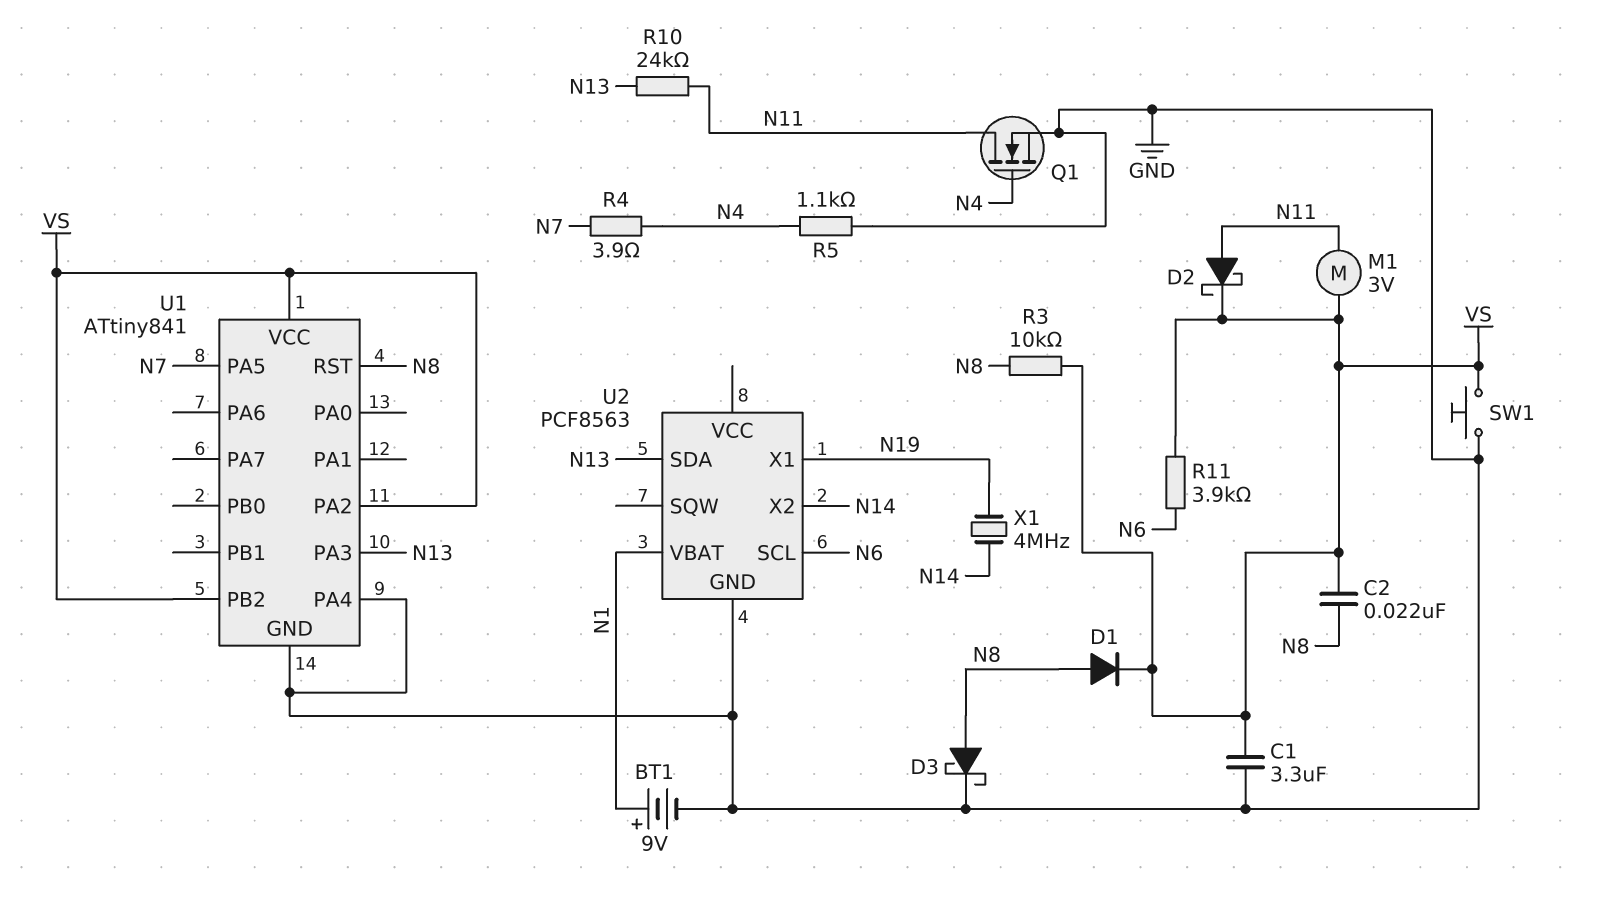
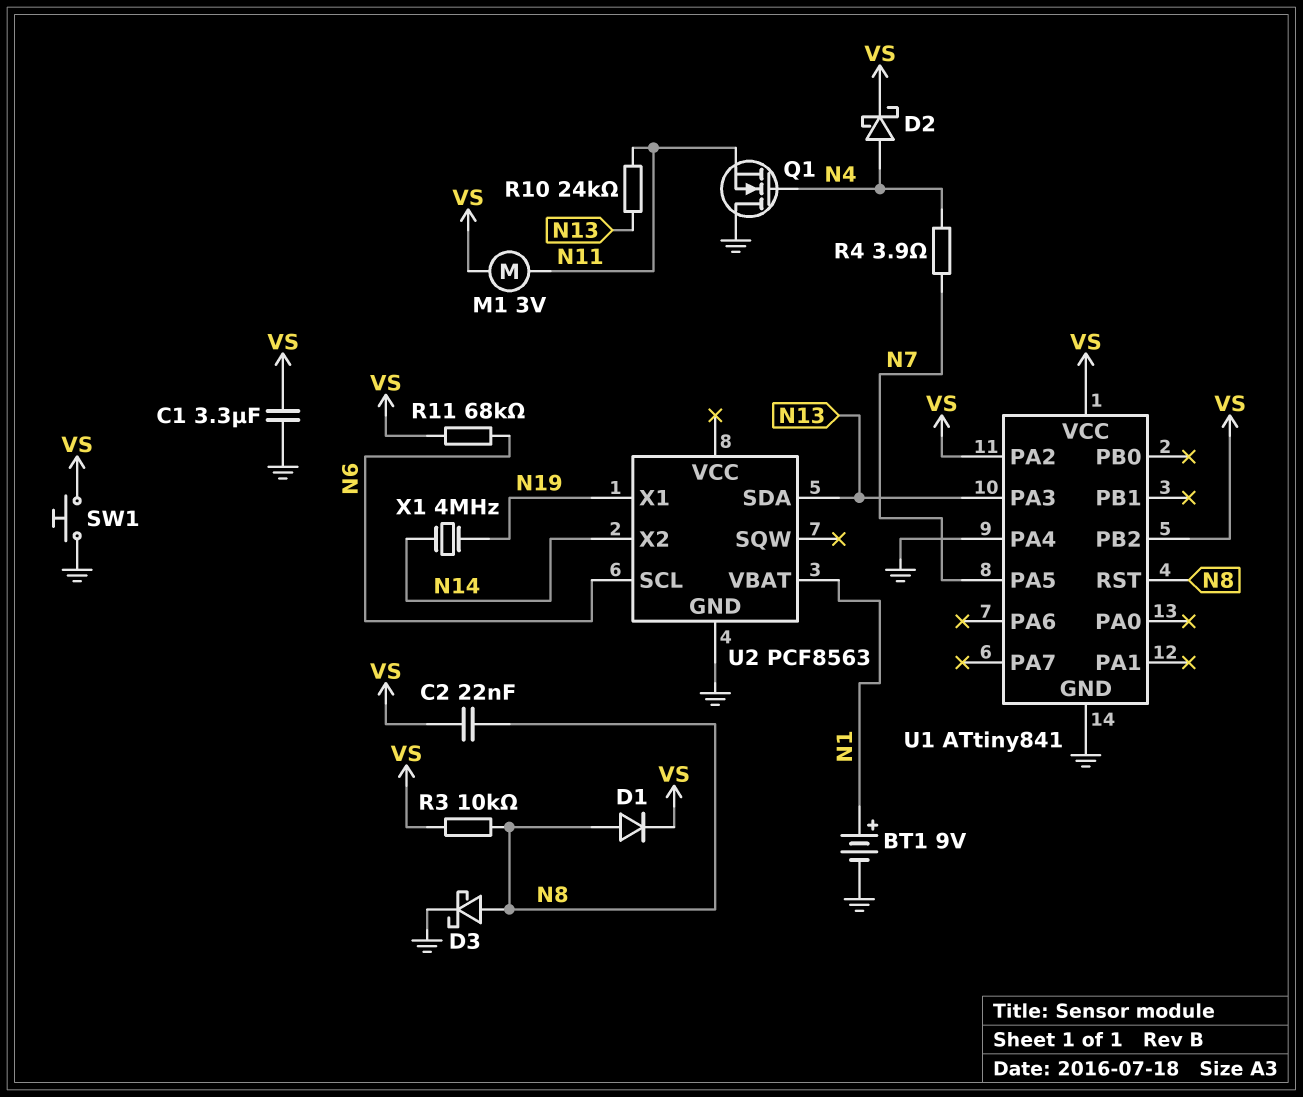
D2: schottky (A N11, K VS) -> schottky (A N4, K VS)
Q1: NMOS (G N4, D N11, S GND) -> NMOS (G N4, D GND, S N11)
R5: 1.1k (GND, N4) -> none
R11: 3.9k (N6, VS) -> 68k (N6, VS)

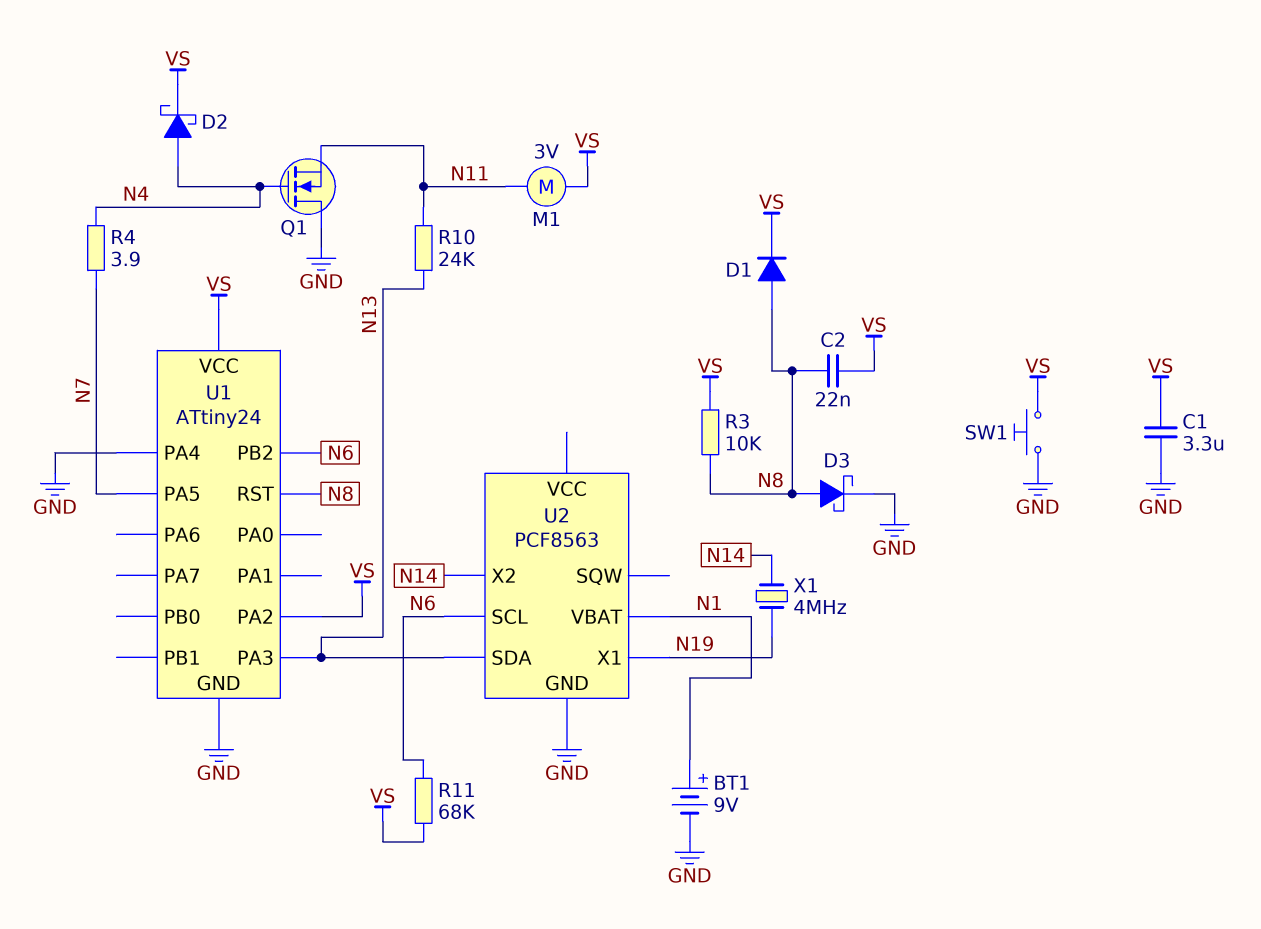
U1: ATtiny841 -> ATtiny24
U1 pin PB2: VS -> N6

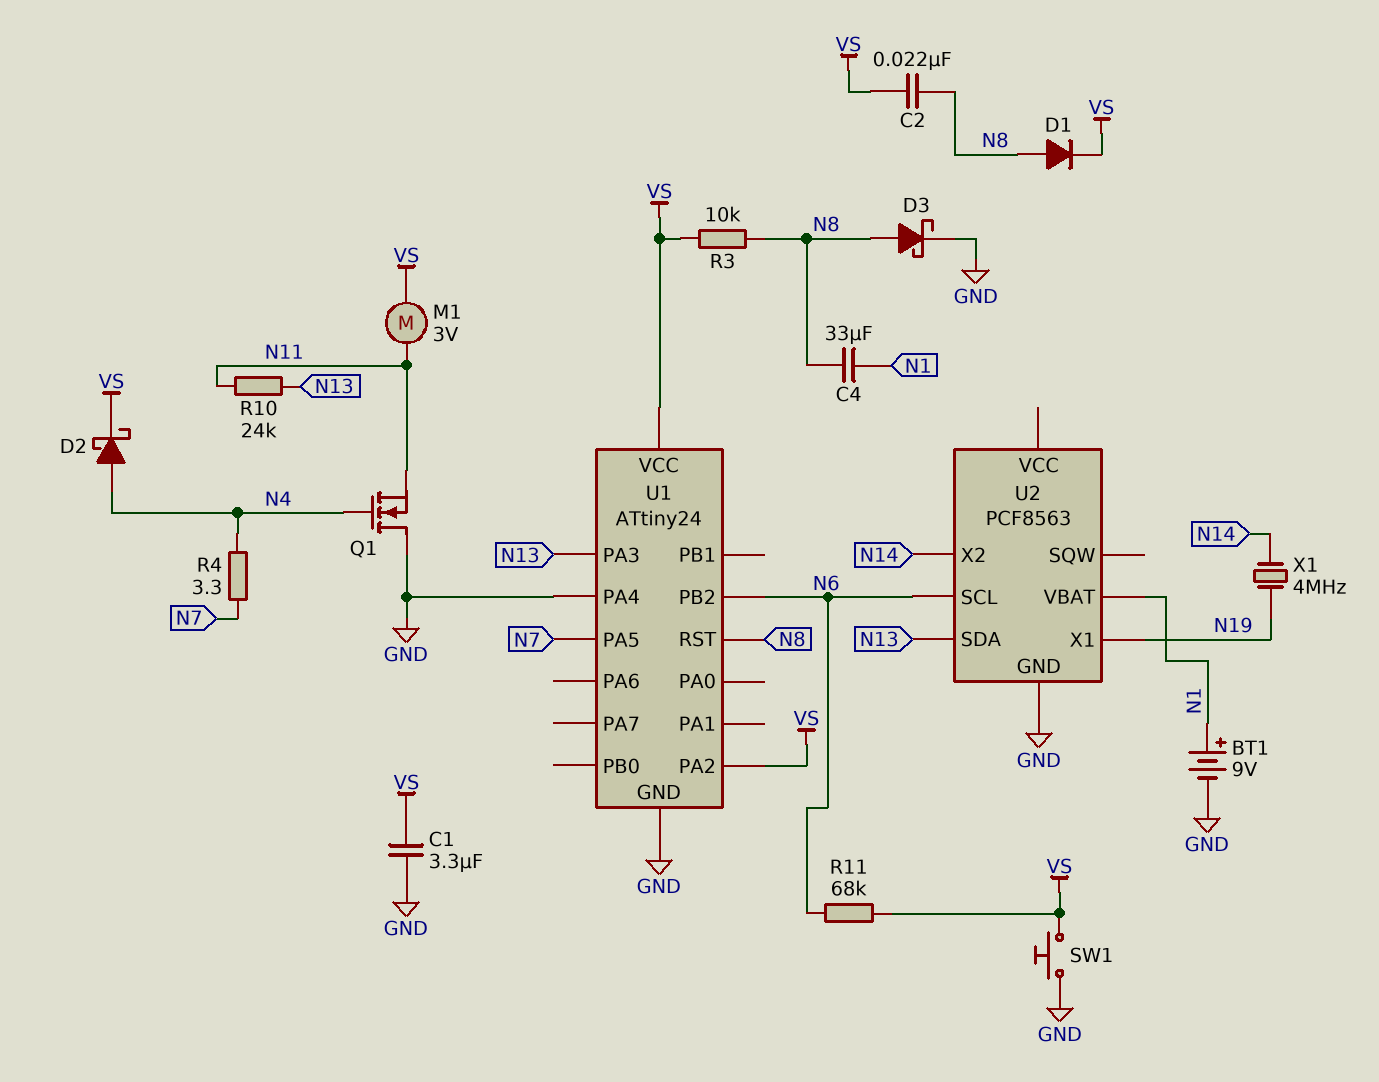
C4: none -> 33uF (N1, N8)
R4: 3.9 (N4, N7) -> 3.3 (N4, N7)

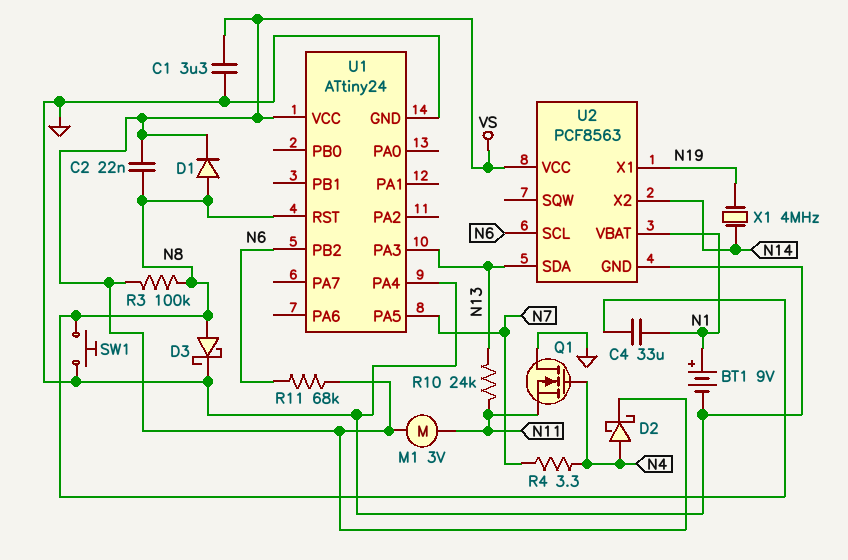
R3: 10k (N8, VS) -> 100k (N8, VS)
SW1: button (GND, VS) -> button (GND, N8)
U1 pin PA2: VS -> none
U2 pin VCC: none -> VS

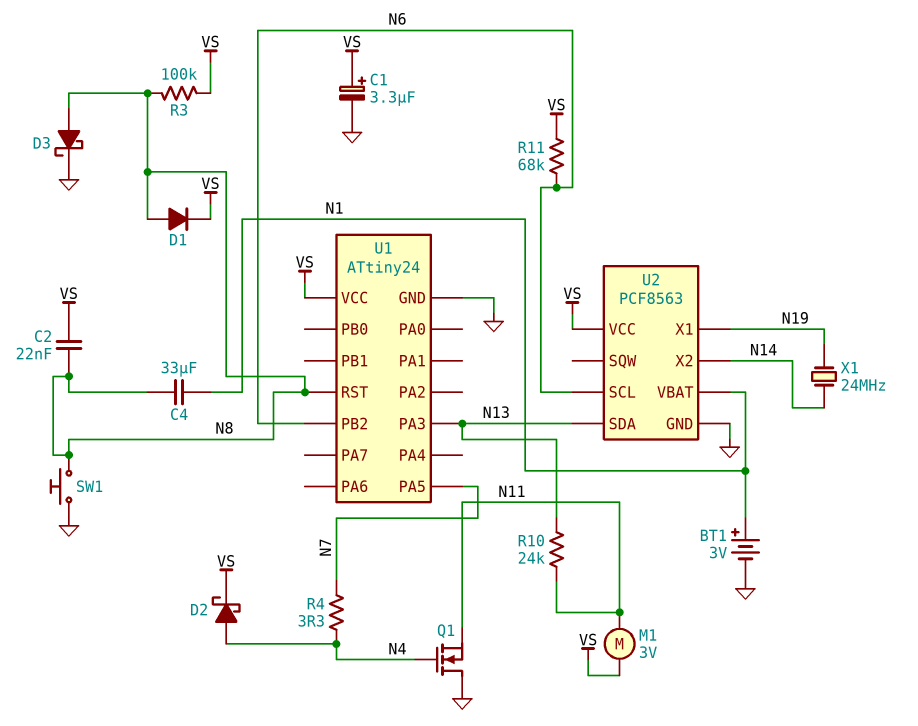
BT1: 9V (plus N1, minus GND) -> 3V (plus N1, minus GND)
C1: 3.3uF (GND, VS) -> 3.3uF (plus VS, minus GND)
U1 pin PA4: GND -> none
X1: 4MHz (N14, N19) -> 24MHz (N14, N19)

